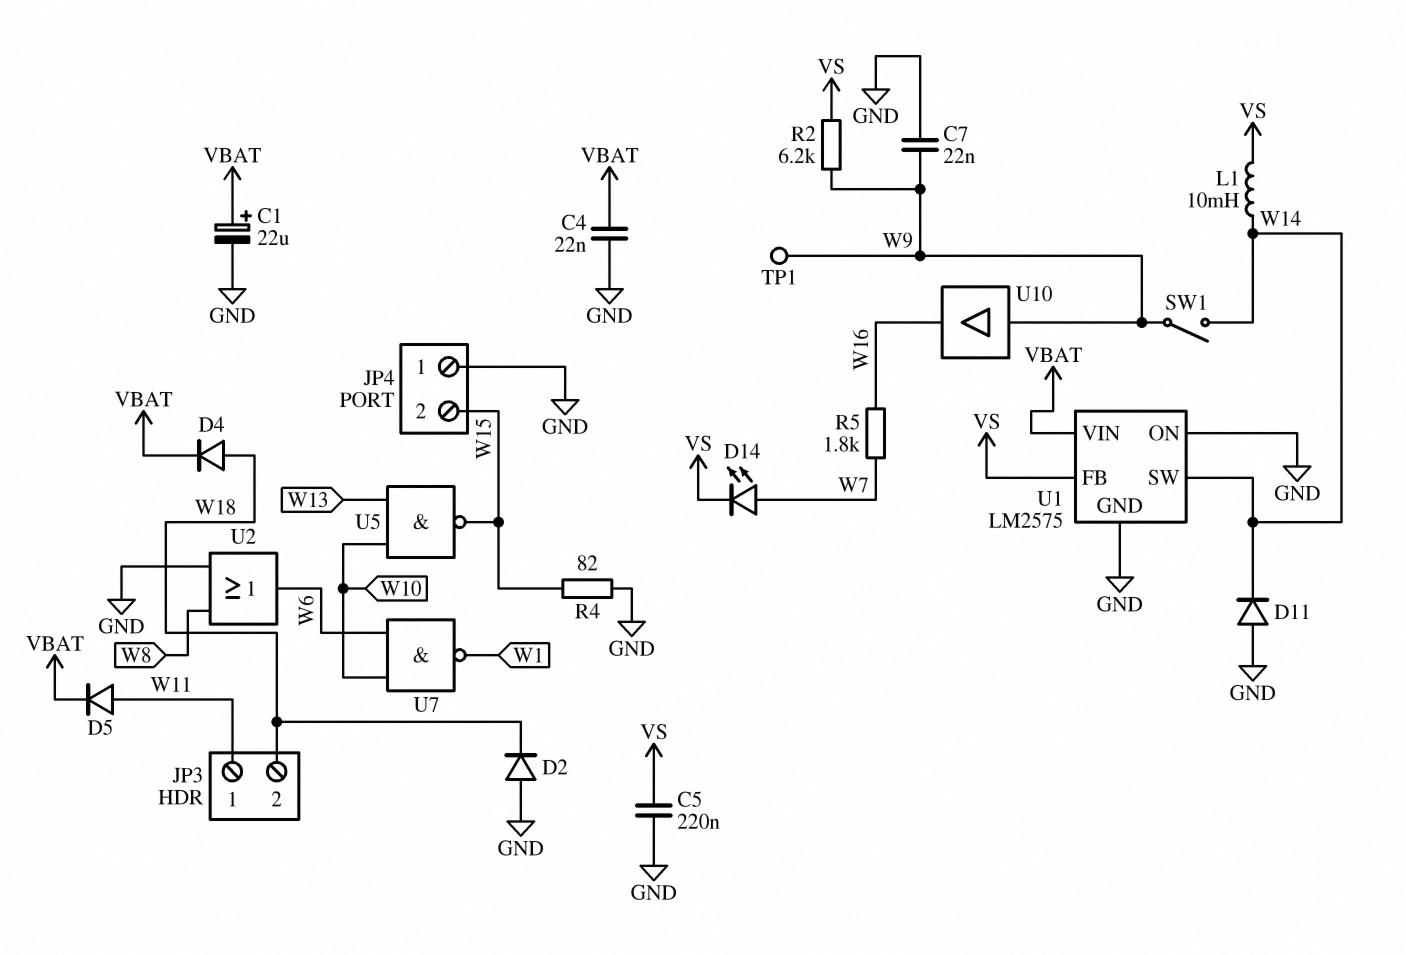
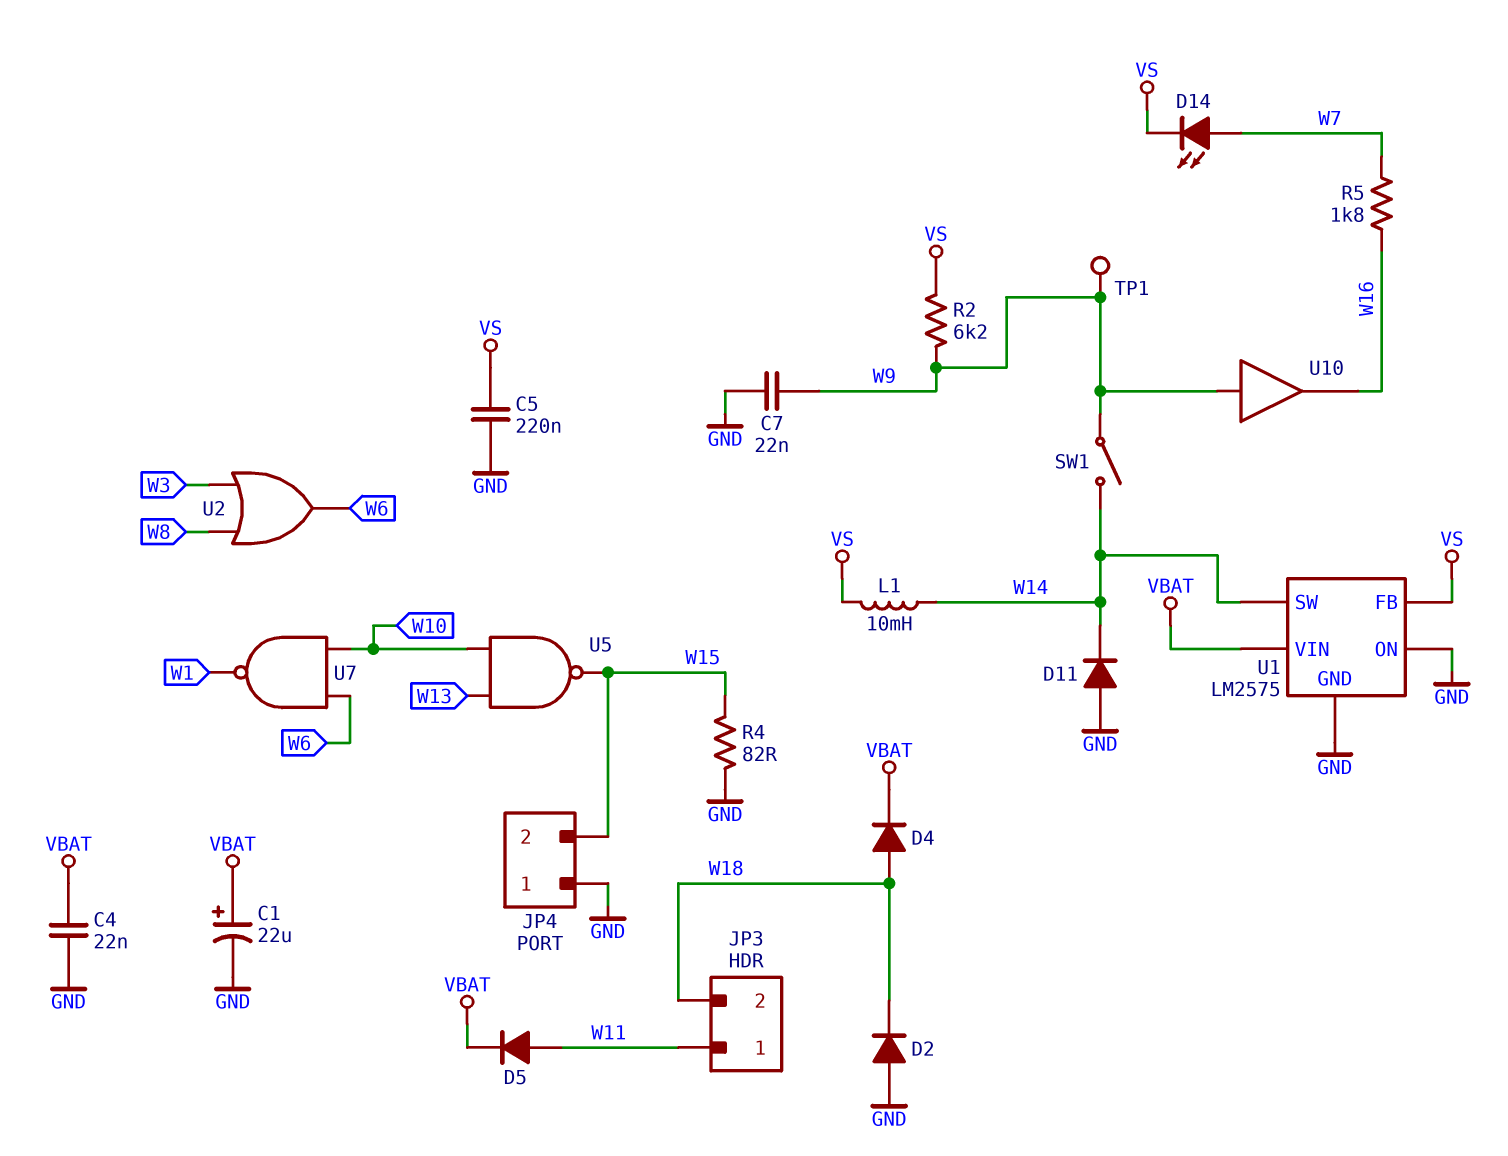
U2: OR (in GND, in W8, out W6) -> OR (in W3, in W8, out W6)

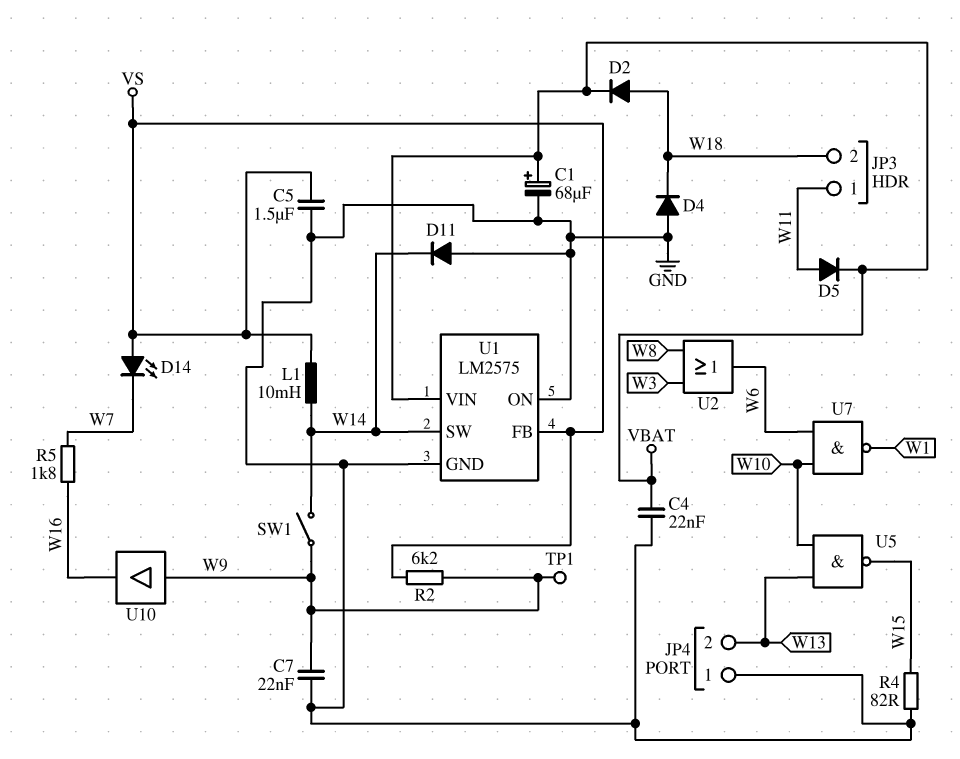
C1: 22uF (plus VBAT, minus GND) -> 68uF (plus VBAT, minus GND)
C5: 220nF (GND, VS) -> 1.5uF (GND, VS)
D2: diode (A GND, K W18) -> diode (A W18, K VBAT)
D4: diode (A W18, K VBAT) -> diode (A GND, K W18)
D14: LED (A W7, K VS) -> LED (A VS, K W7)
JP4 pin 2: W15 -> W13

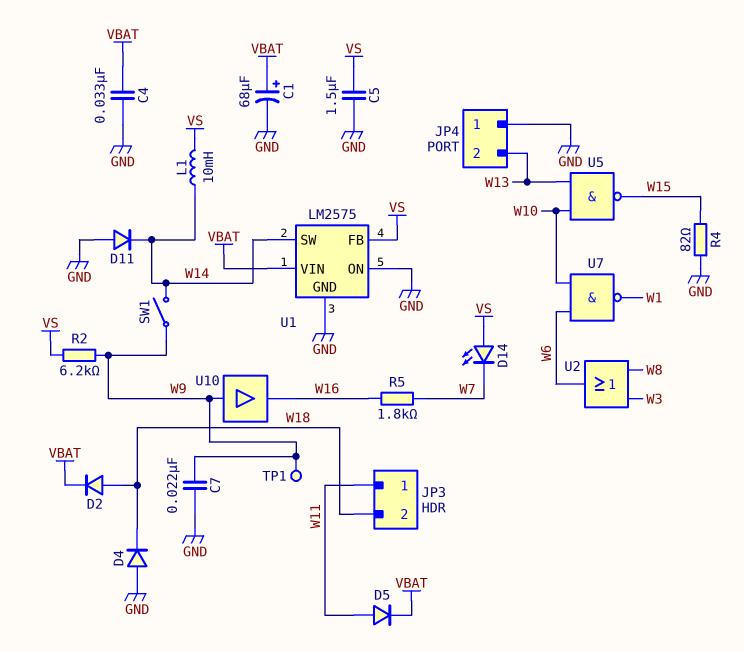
C4: 22nF (GND, VBAT) -> 33nF (GND, VBAT)

